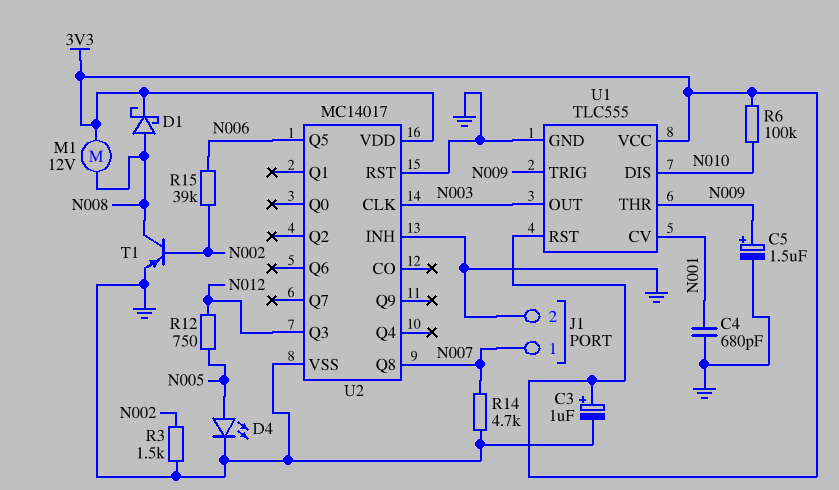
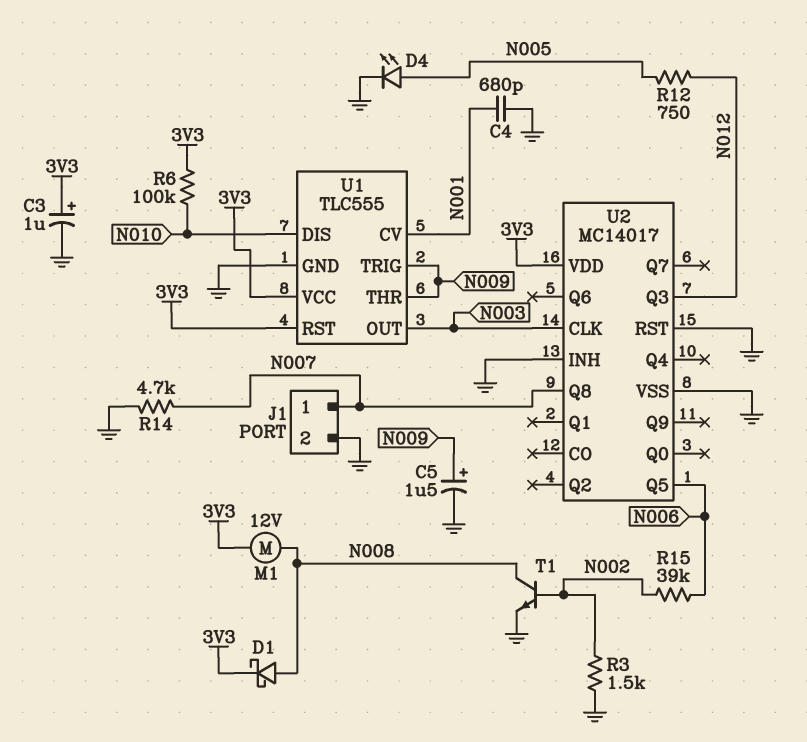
T1: PNP (B N002, C N008, E GND) -> NPN (B N002, C N008, E GND)

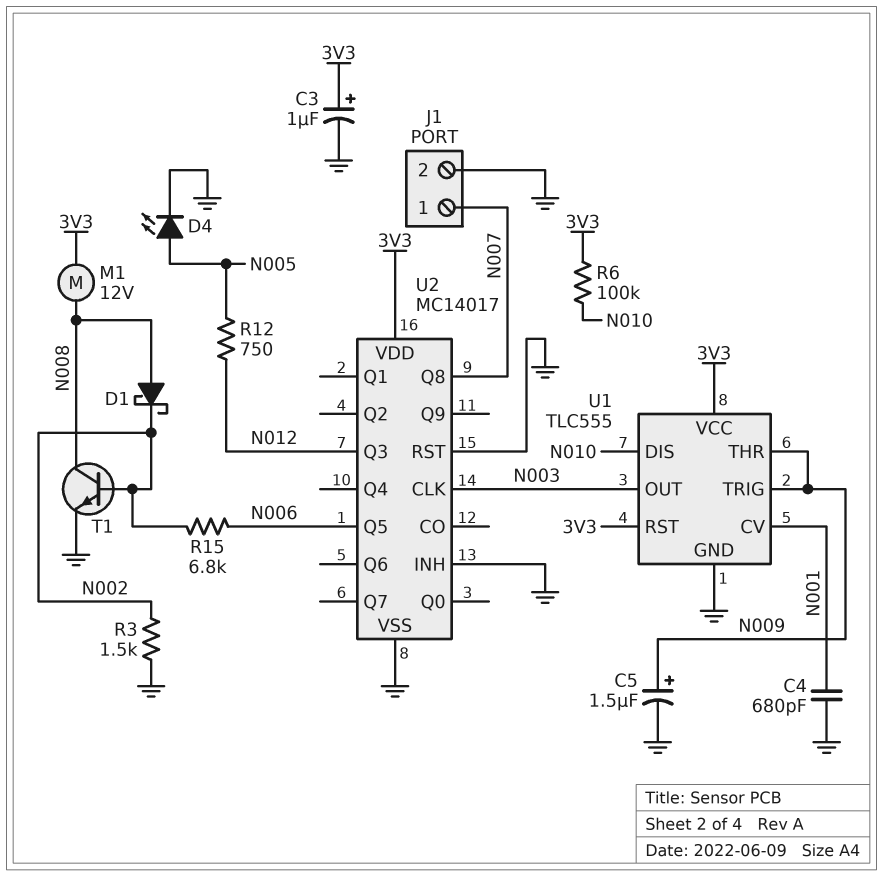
D1: schottky (A N008, K 3V3) -> schottky (A N008, K N002)
R14: 4.7k (GND, N007) -> none
R15: 39k (N002, N006) -> 6.8k (N002, N006)

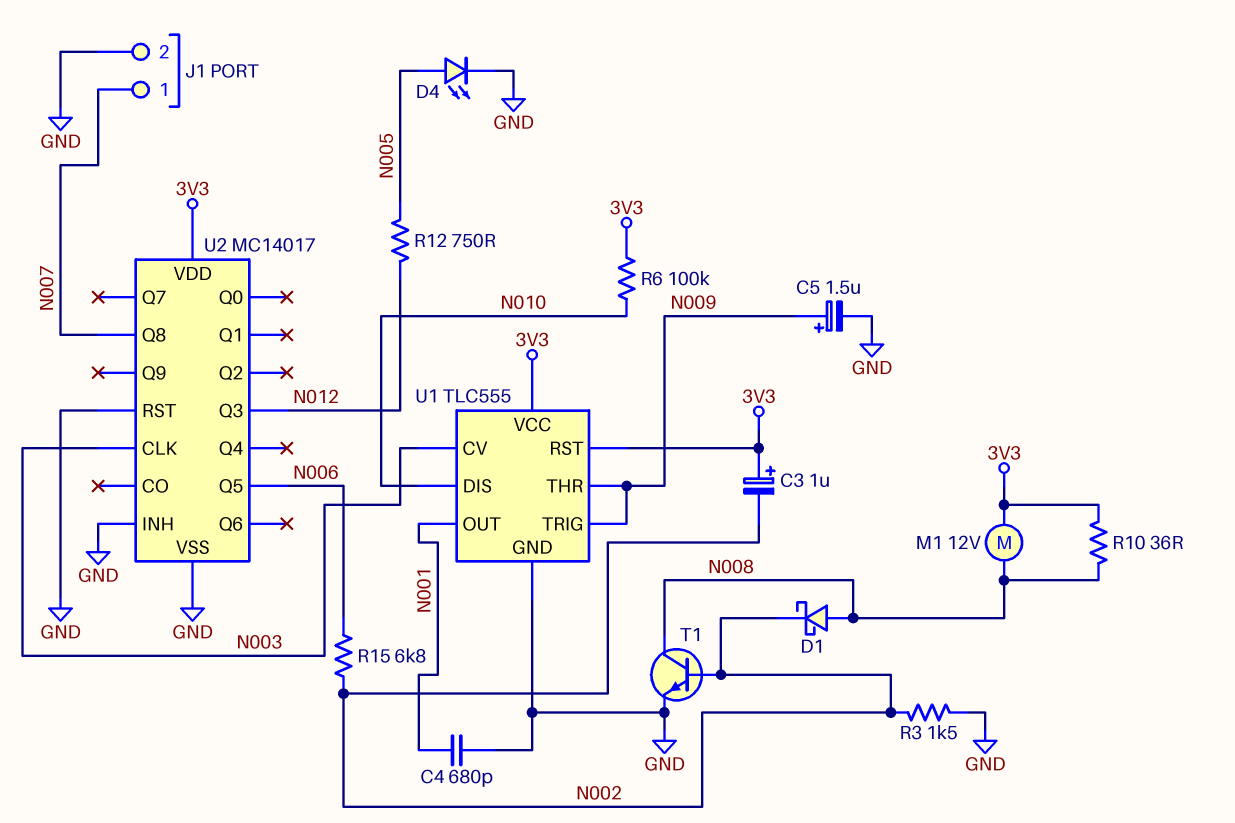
C3: 1uF (plus 3V3, minus GND) -> 1uF (plus 3V3, minus N002)
R10: none -> 36 (3V3, N008)
U1 pin CV: N001 -> N003
U1 pin OUT: N003 -> N001

